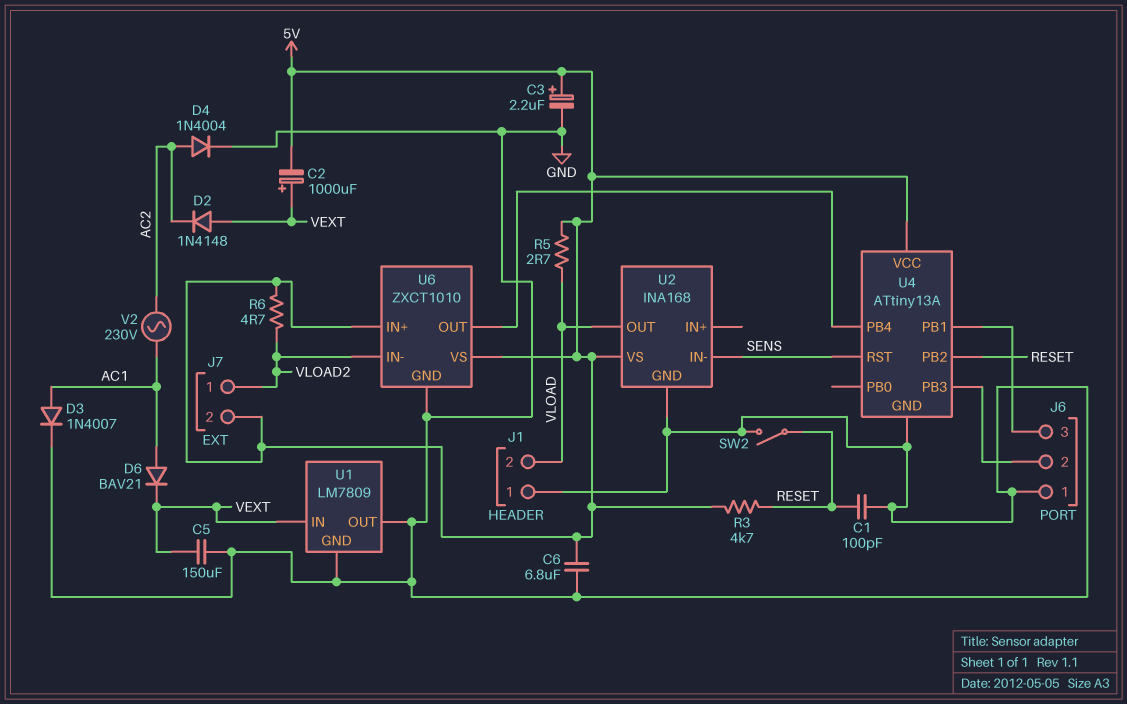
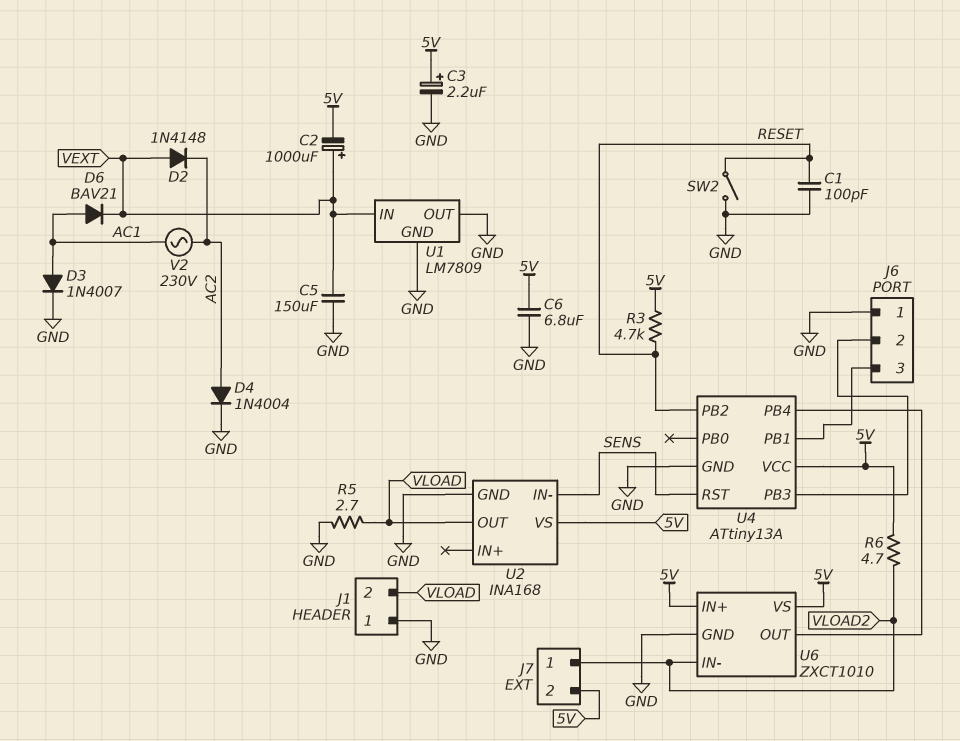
R5: 2.7 (5V, VLOAD) -> 2.7 (GND, VLOAD)

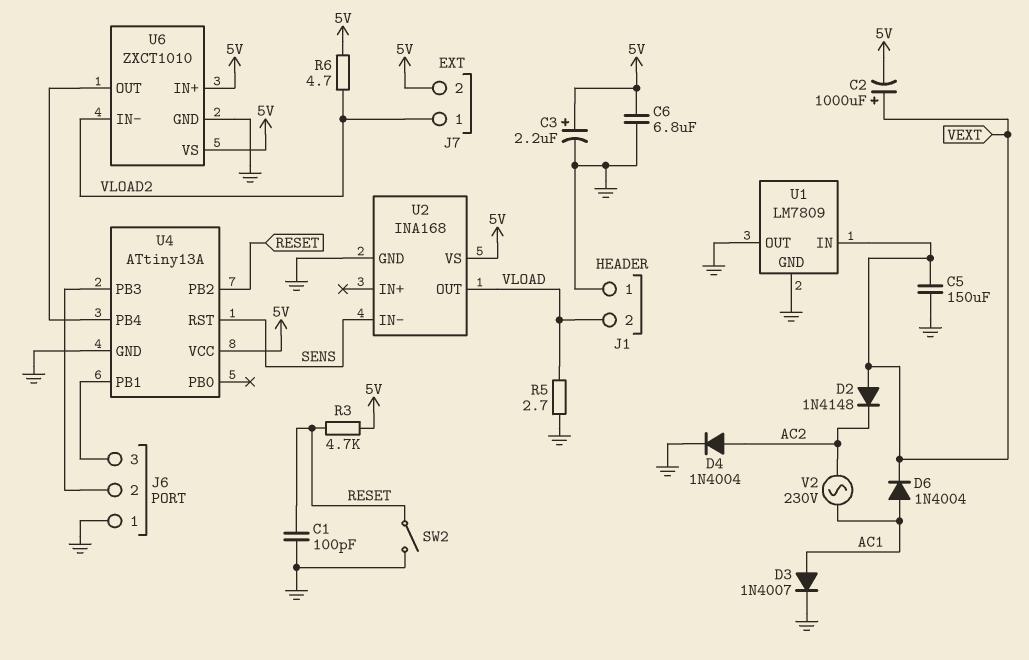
D6: diode BAV21 (A AC1, K VEXT) -> diode 1N4004 (A AC1, K VEXT)

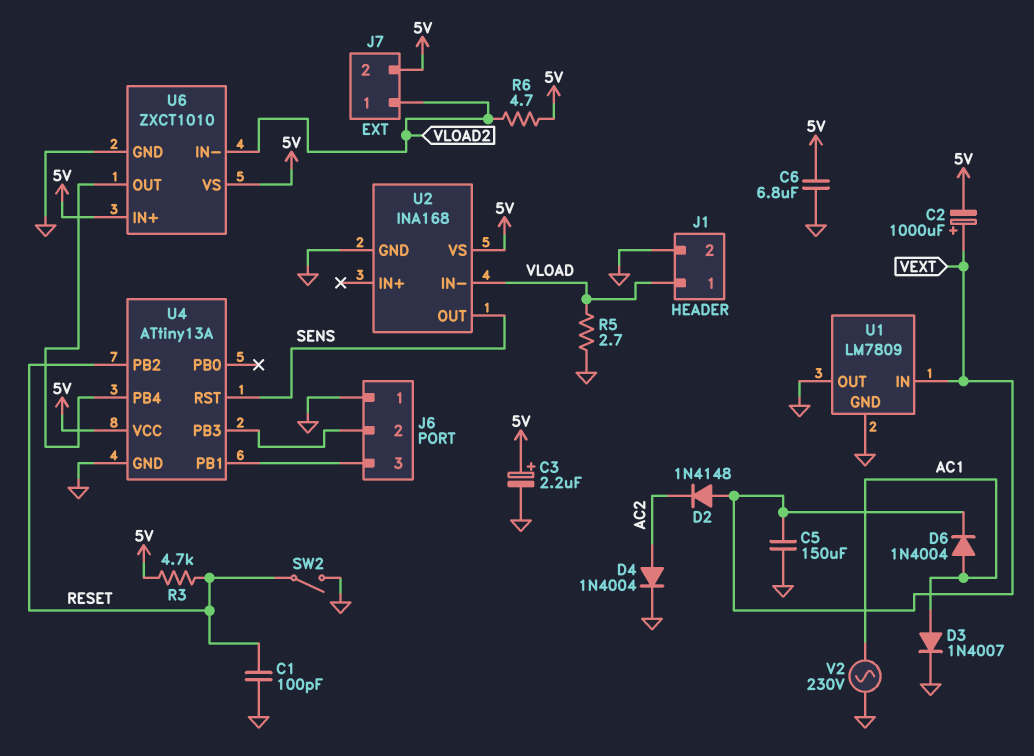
J1 pin 1: GND -> VLOAD
J1 pin 2: VLOAD -> GND
U2 pin IN-: SENS -> VLOAD
U2 pin OUT: VLOAD -> SENS
V2: AC 230V (AC1, AC2) -> AC 230V (AC1, GND)

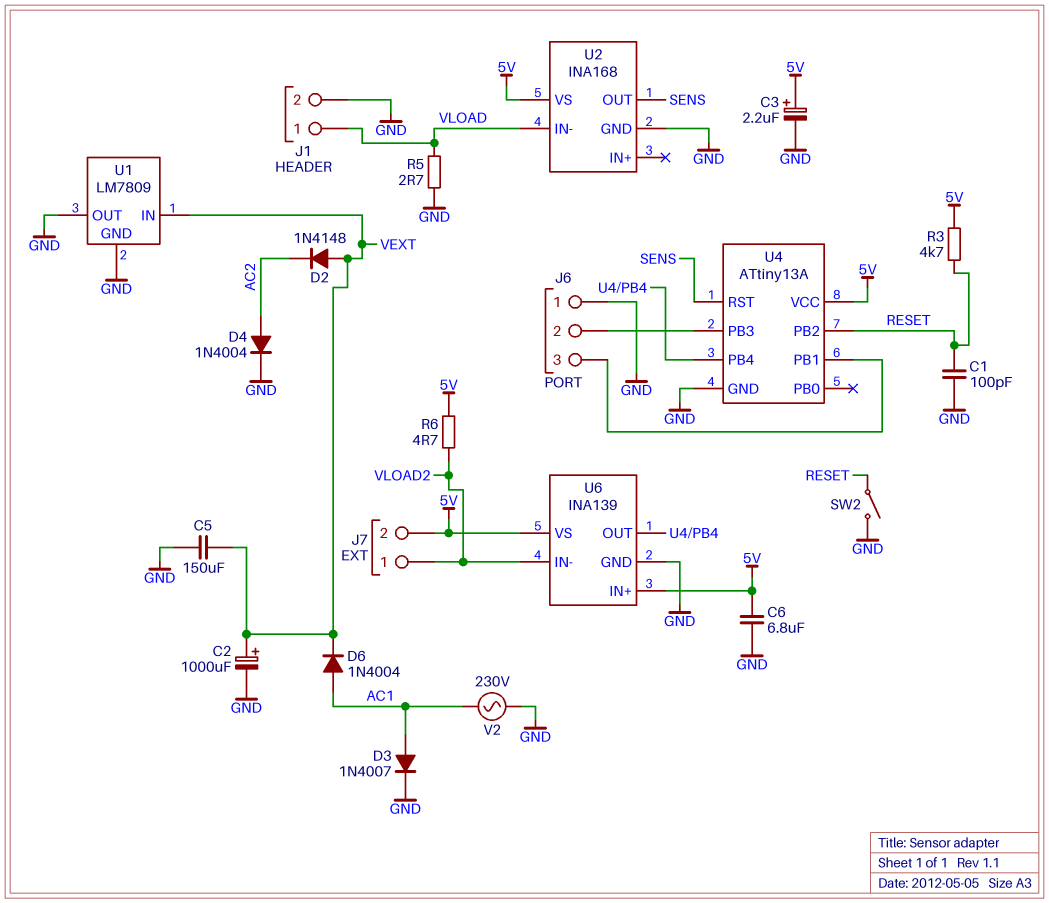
C2: 1000uF (plus VEXT, minus 5V) -> 1000uF (plus VEXT, minus GND)
U6: ZXCT1010 -> INA139

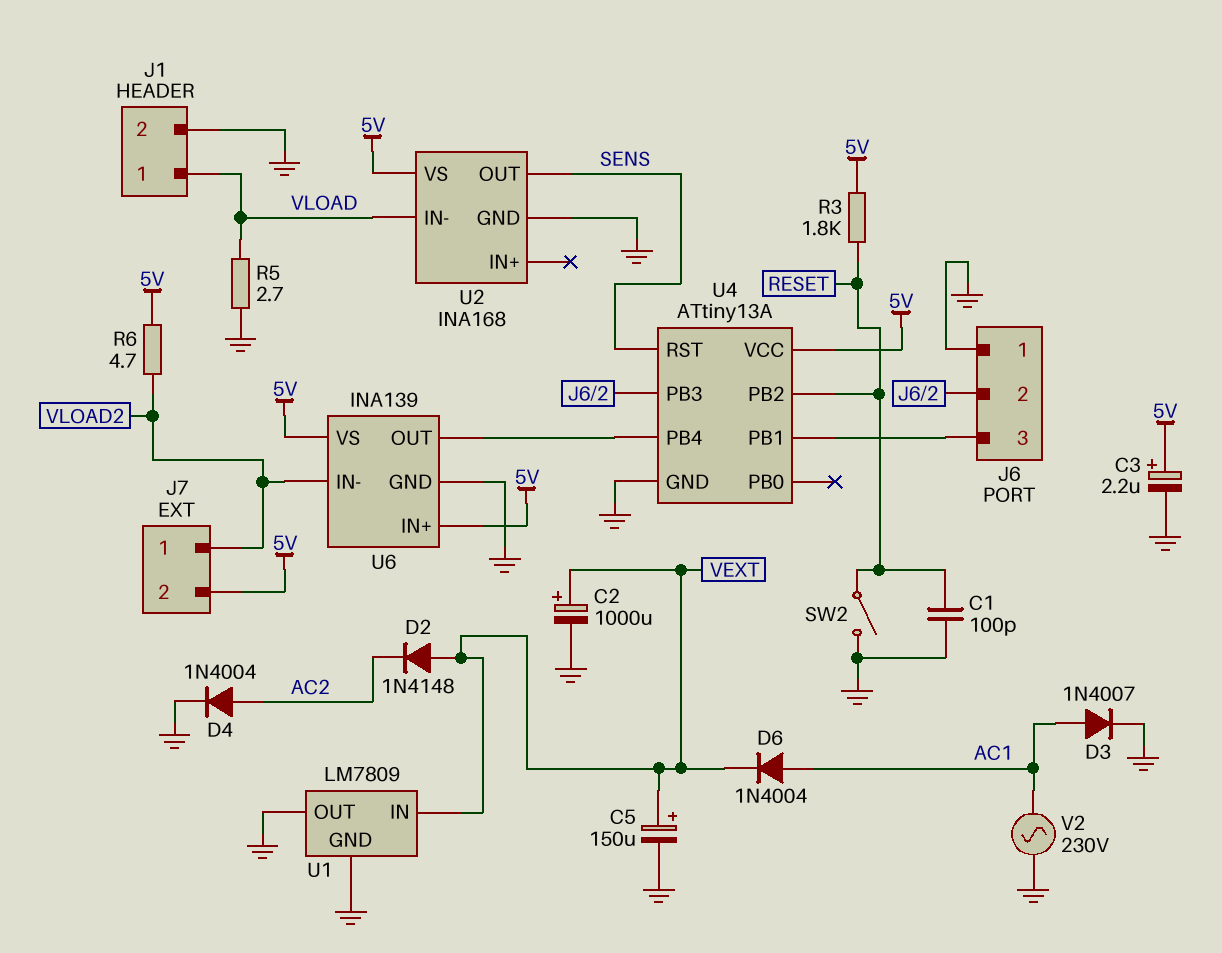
C5: 150uF (GND, VEXT) -> 150uF (plus VEXT, minus GND)
C6: 6.8uF (5V, GND) -> none
R3: 4.7k (5V, RESET) -> 1.8k (5V, RESET)

